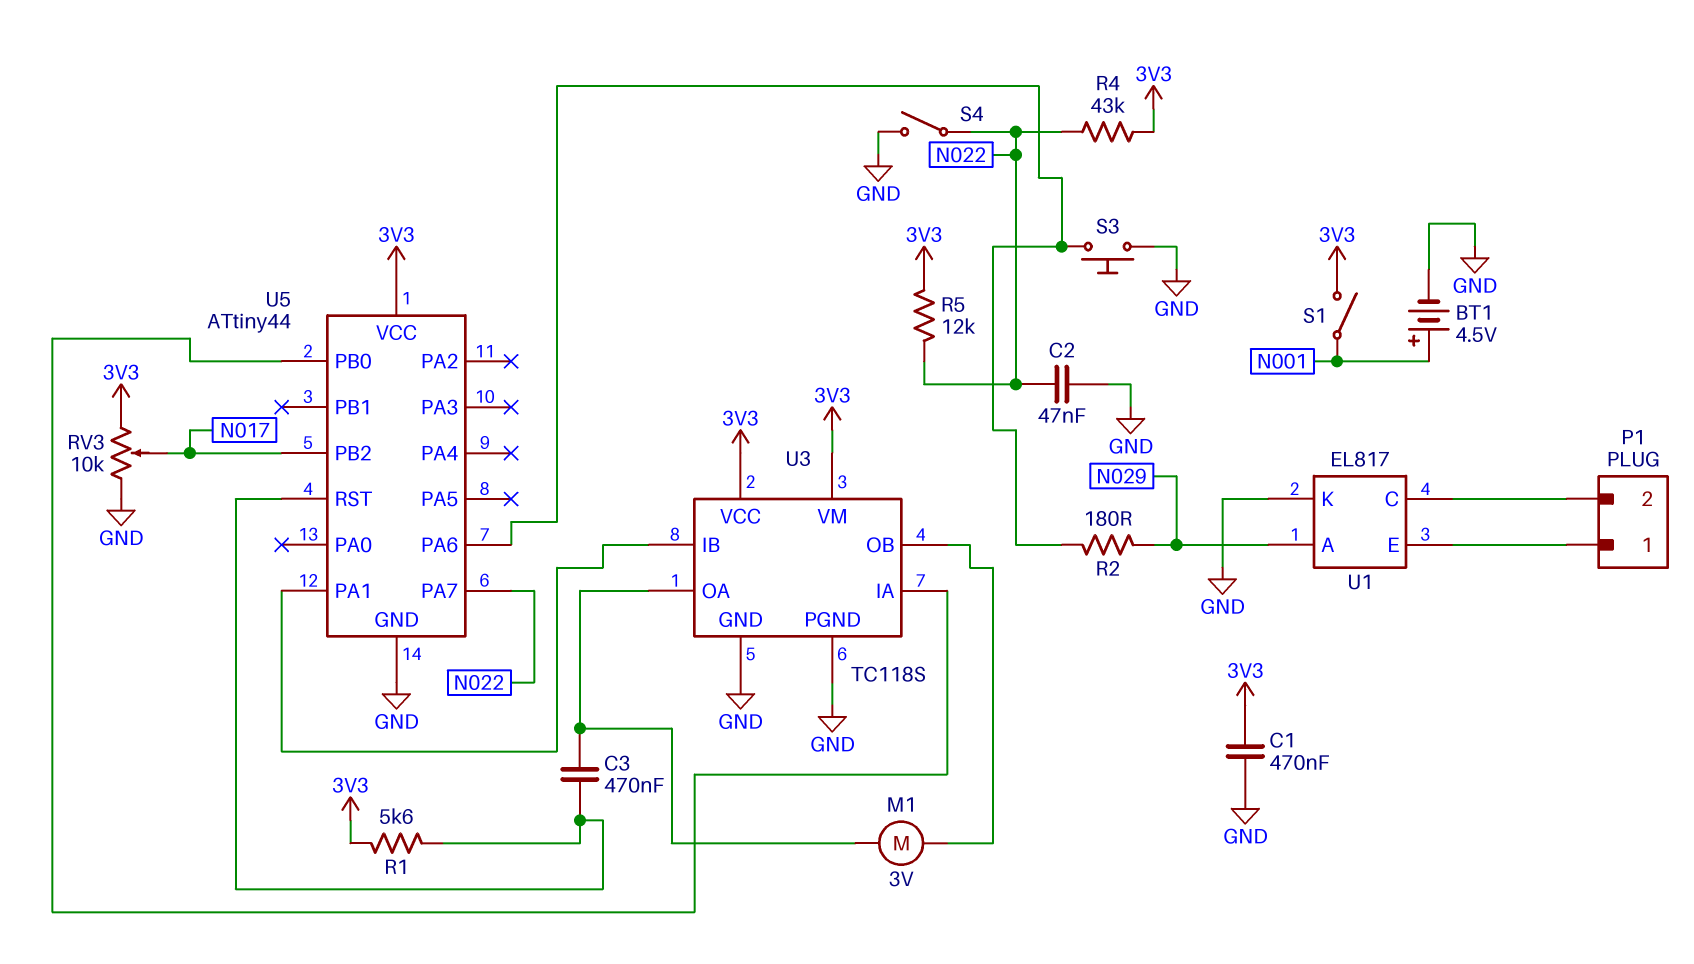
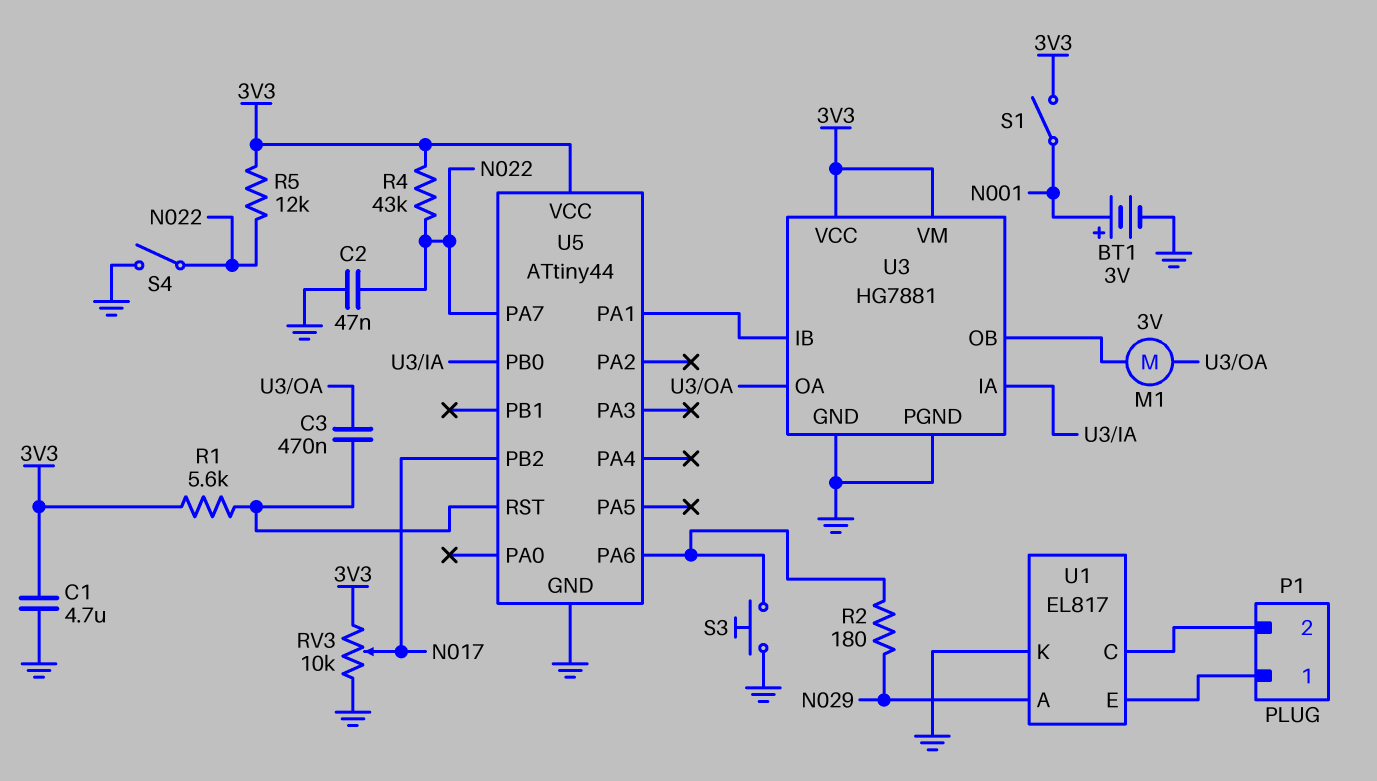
BT1: 4.5V (plus N001, minus GND) -> 3V (plus N001, minus GND)
C1: 470nF (3V3, GND) -> 4.7uF (3V3, GND)
U3: TC118S -> HG7881

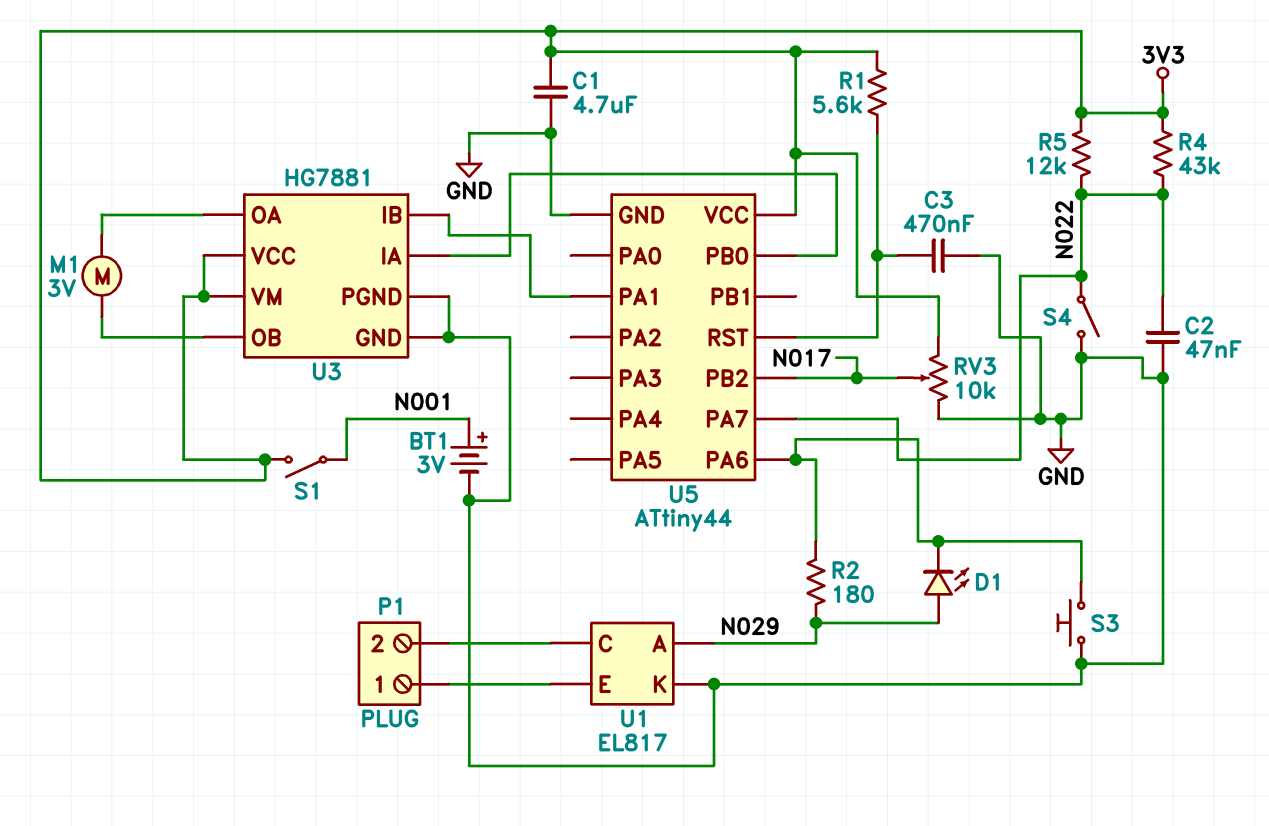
C3: 470nF (U3/OA, U5/RST) -> 470nF (GND, U5/RST)
D1: none -> LED (A N029, K U5/PA6)

